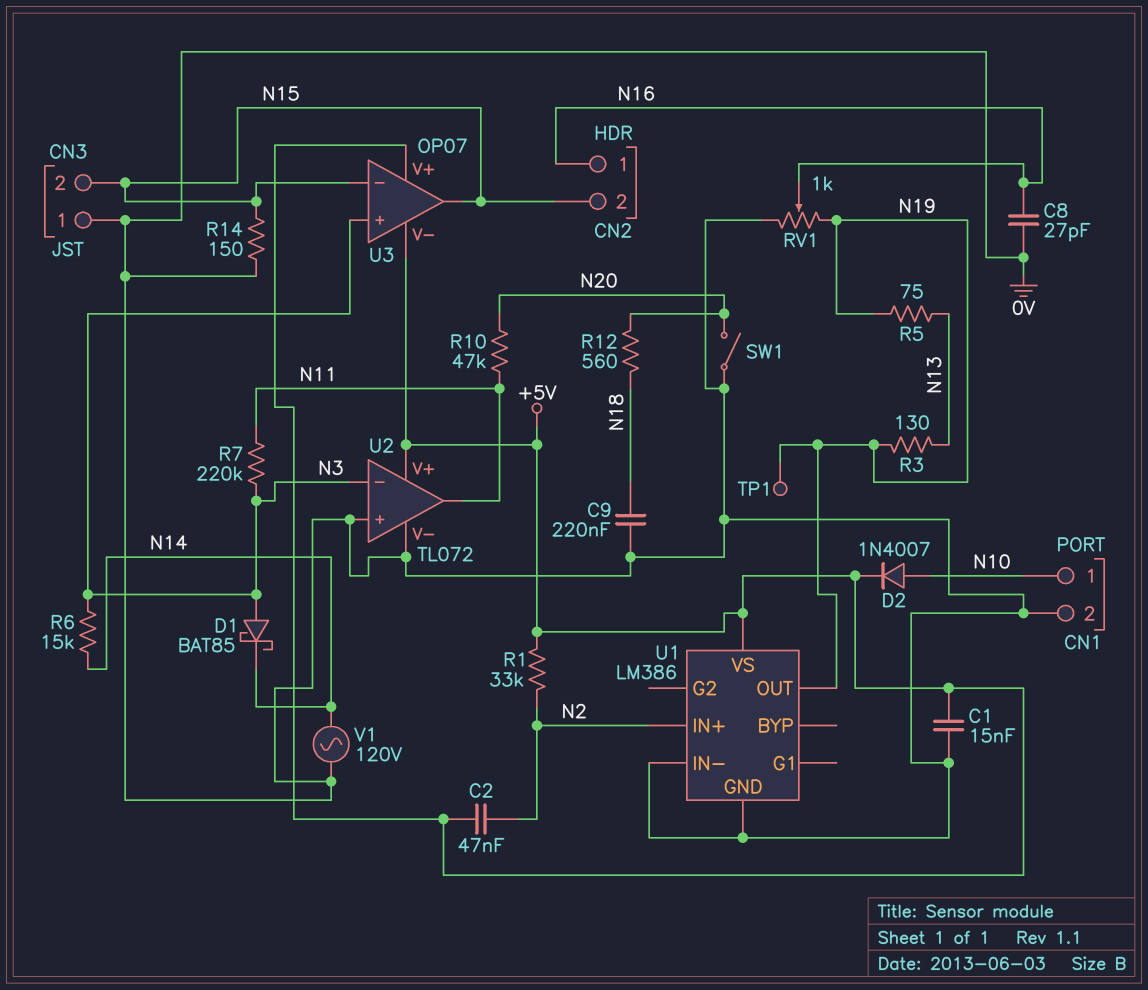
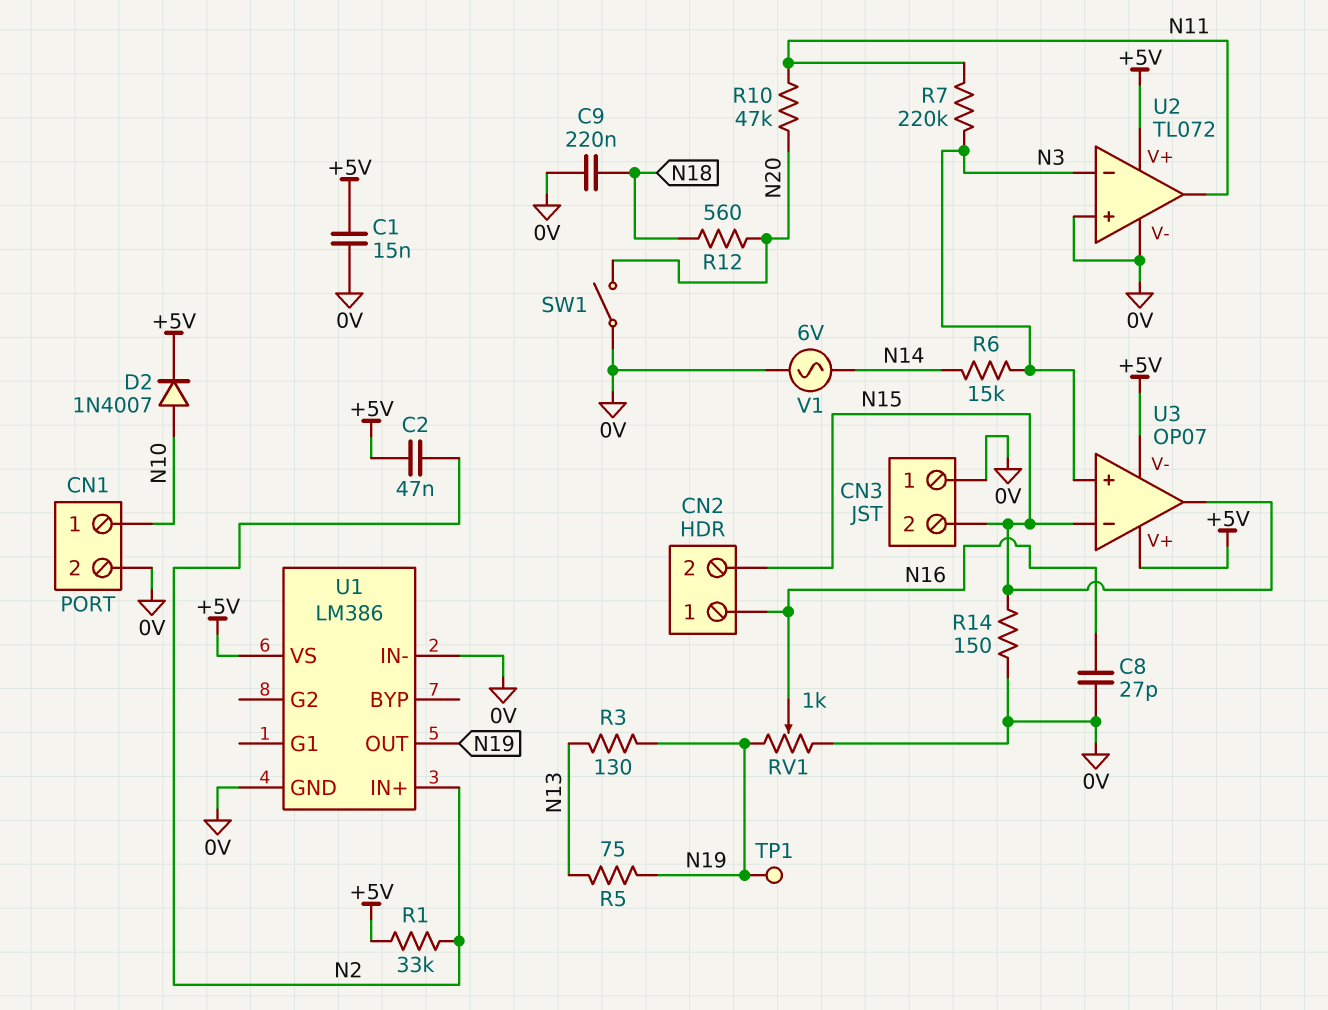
D1: schottky BAT85 (A N3, K N14) -> none
V1: AC 120V (0V, N14) -> AC 6V (0V, N14)

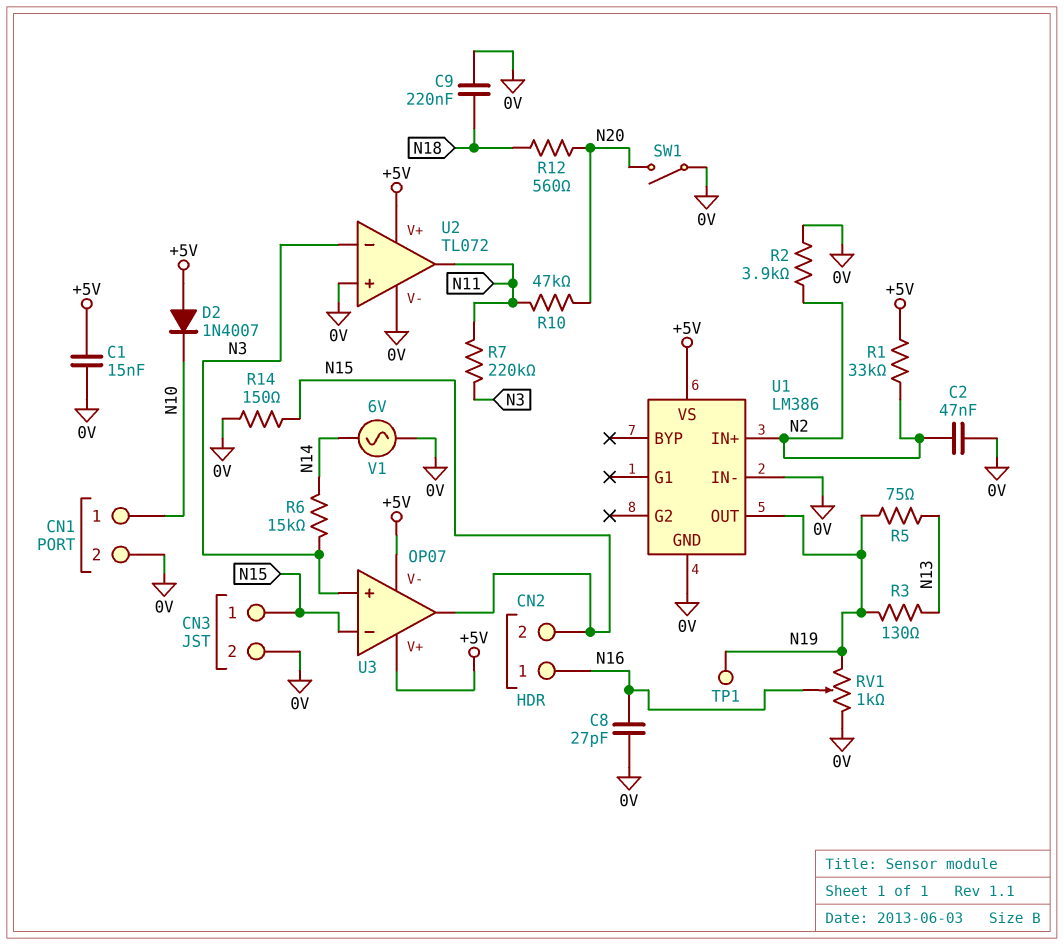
C2: 47nF (+5V, N2) -> 47nF (0V, N2)
CN3 pin 1: 0V -> N15
CN3 pin 2: N15 -> 0V
D2: diode 1N4007 (A N10, K +5V) -> diode 1N4007 (A +5V, K N10)
R2: none -> 3.9k (0V, N2)

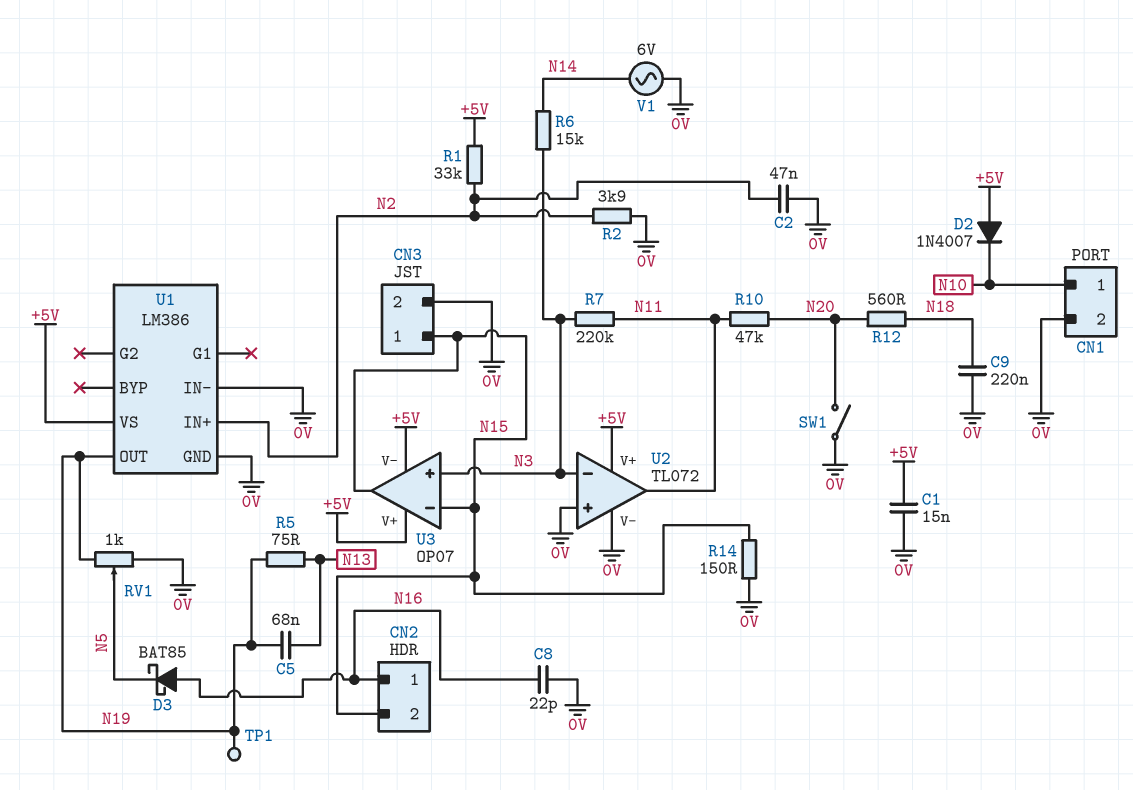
C5: none -> 68nF (N13, N19)
C8: 27pF (0V, N16) -> 22pF (0V, N16)
D3: none -> schottky BAT85 (A N16, K N5)
R3: 130 (N13, N19) -> none
RV1: 1k (0V, N19, wiper N16) -> 1k (0V, N19, wiper N5)

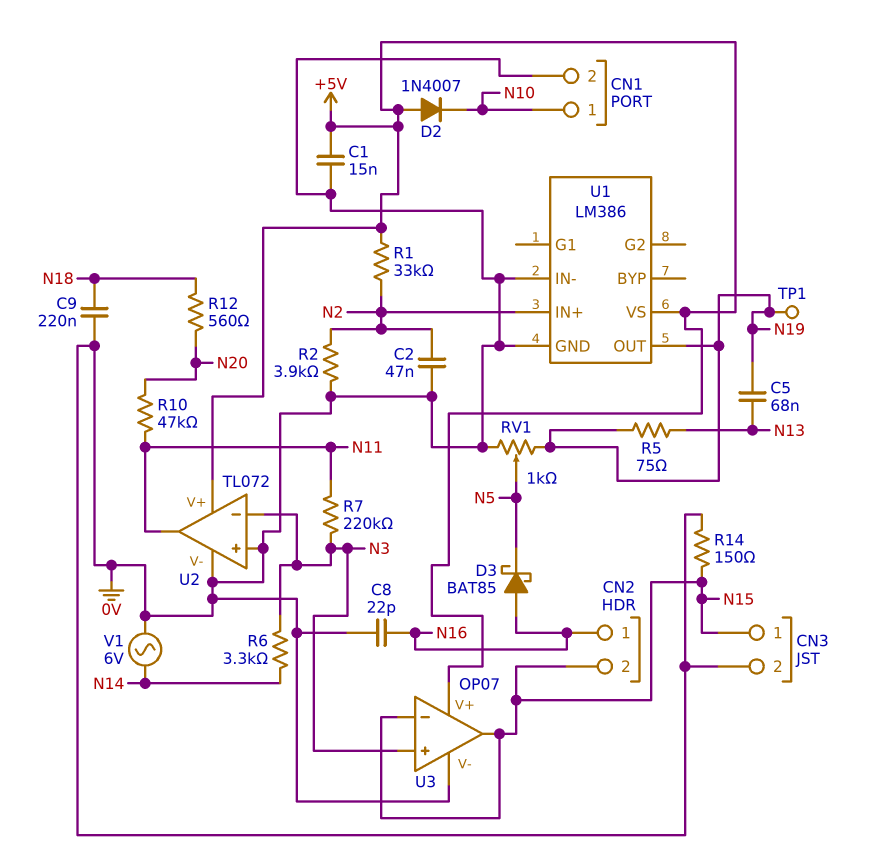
R6: 15k (N3, N14) -> 3.3k (N3, N14)
SW1: switch (0V, N20) -> none
U3 pin V-: +5V -> 0V

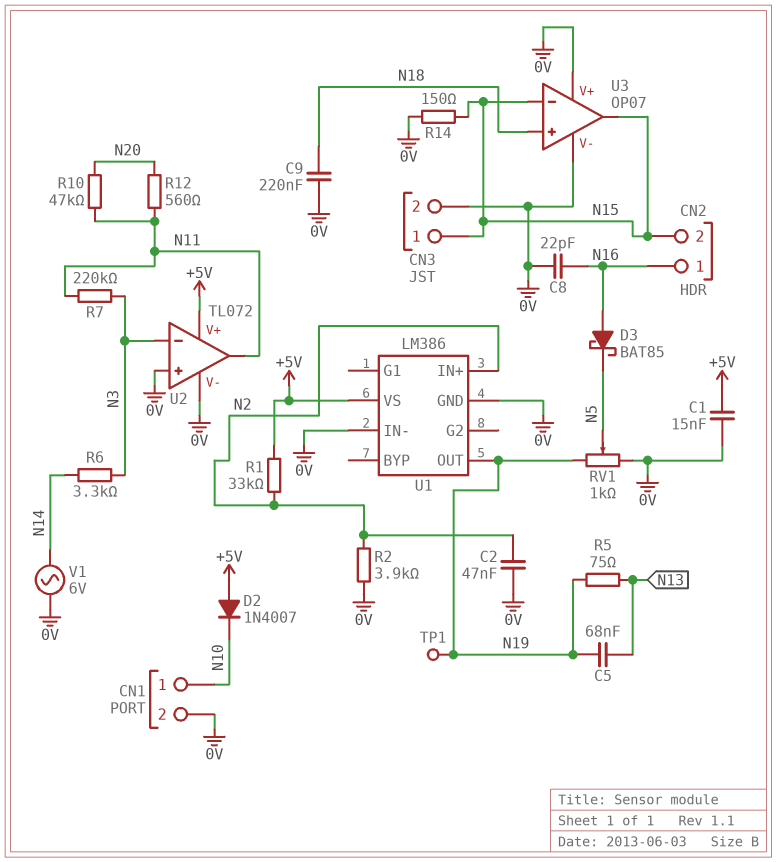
R12: 560 (N18, N20) -> 560 (N11, N20)
U3 pin V+: +5V -> 0V
U3 pin in+: N3 -> N18

